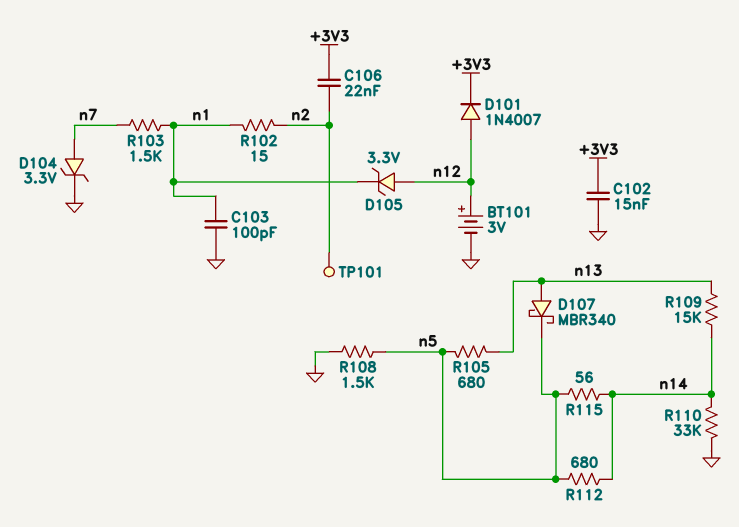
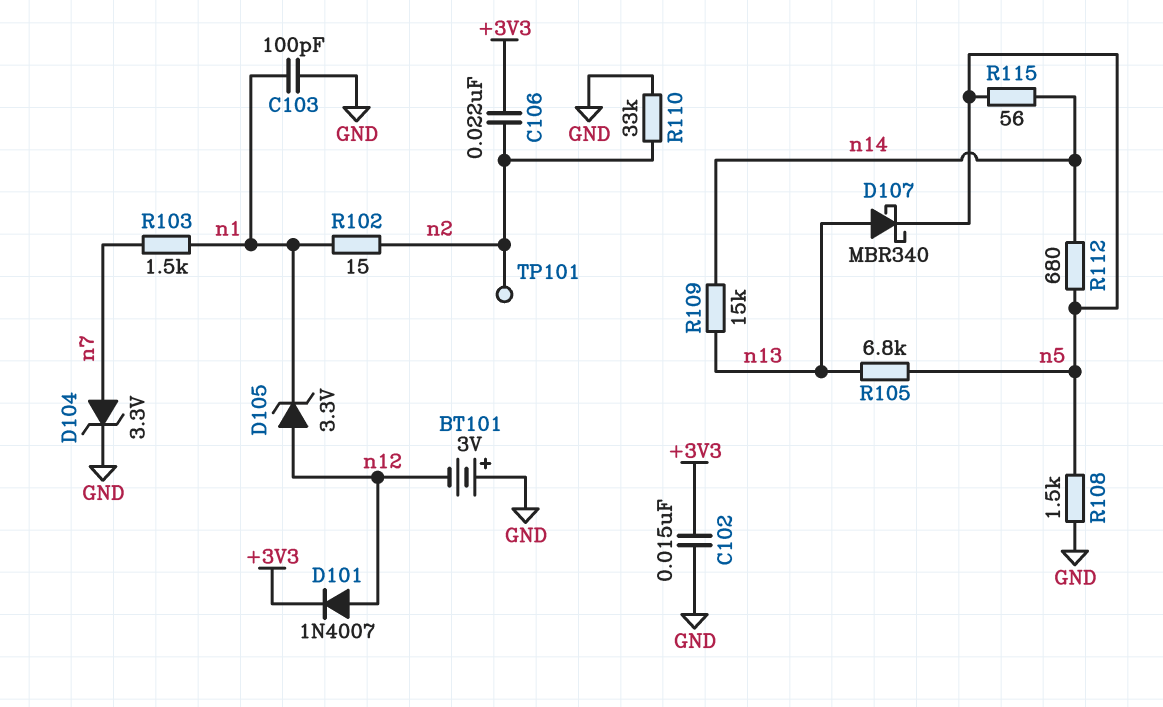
BT101: 3V (plus n12, minus GND) -> 3V (plus GND, minus n12)
R105: 680 (n5, n13) -> 6.8k (n5, n13)
R110: 33k (GND, n14) -> 33k (GND, n2)

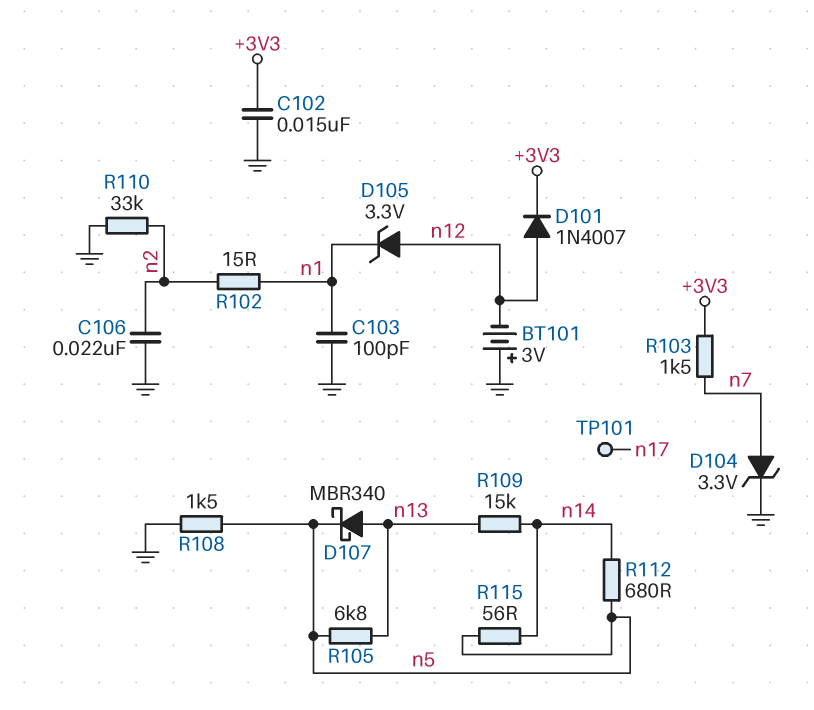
C106: 22nF (+3V3, n2) -> 22nF (GND, n2)
R103: 1.5k (n1, n7) -> 1.5k (+3V3, n7)
TP101: test point (n2) -> test point (n17)

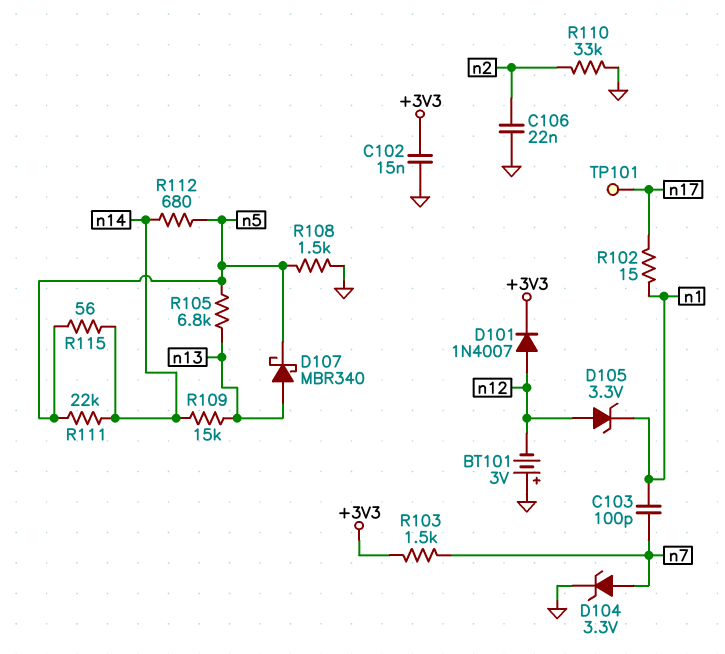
C103: 100pF (GND, n1) -> 100pF (n1, n7)
R102: 15 (n1, n2) -> 15 (n1, n17)
R111: none -> 22k (n5, n14)

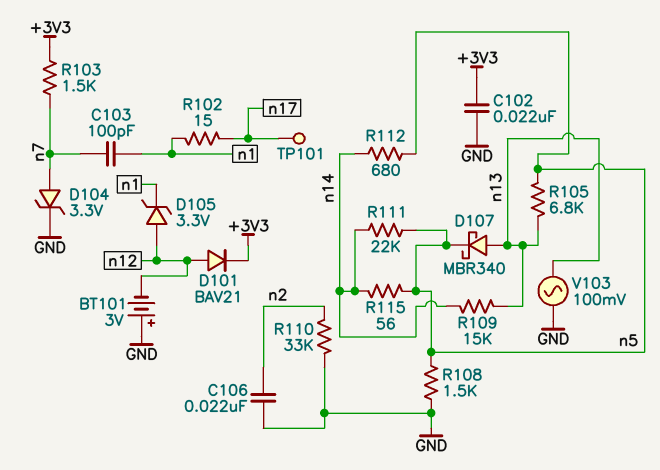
C102: 15nF (+3V3, GND) -> 22nF (+3V3, GND)
D101: diode 1N4007 (A n12, K +3V3) -> diode BAV21 (A n12, K +3V3)
V103: none -> AC 100mV (GND, n13)

